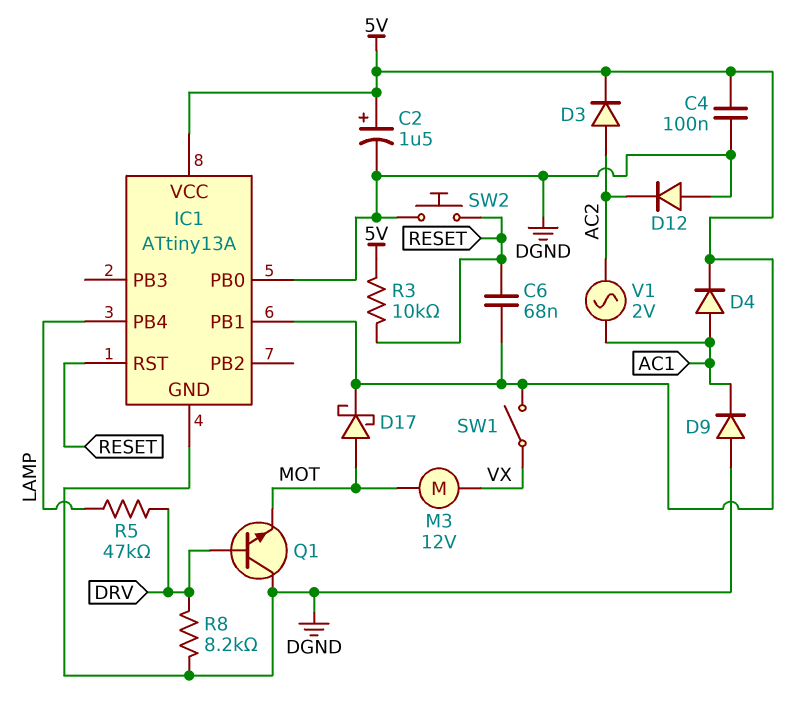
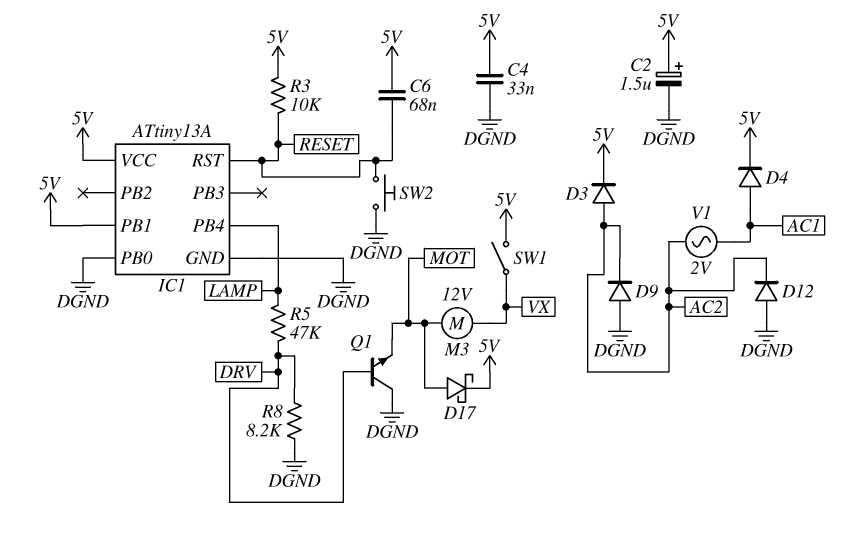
C4: 100nF (5V, DGND) -> 33nF (5V, DGND)
D9: diode (A DGND, K AC1) -> diode (A DGND, K AC2)

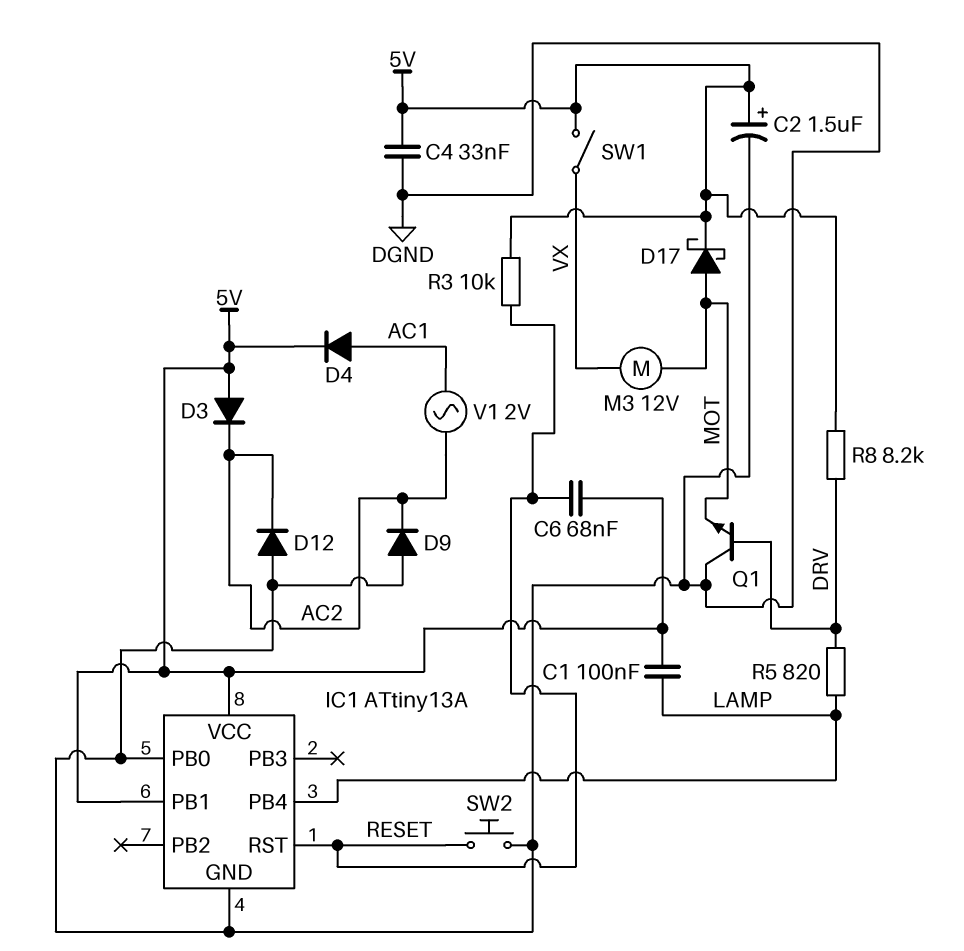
C1: none -> 100nF (5V, LAMP)
D3: diode (A AC2, K 5V) -> diode (A 5V, K AC2)
R5: 47k (DRV, LAMP) -> 820 (DRV, LAMP)
R8: 8.2k (DGND, DRV) -> 8.2k (5V, DRV)

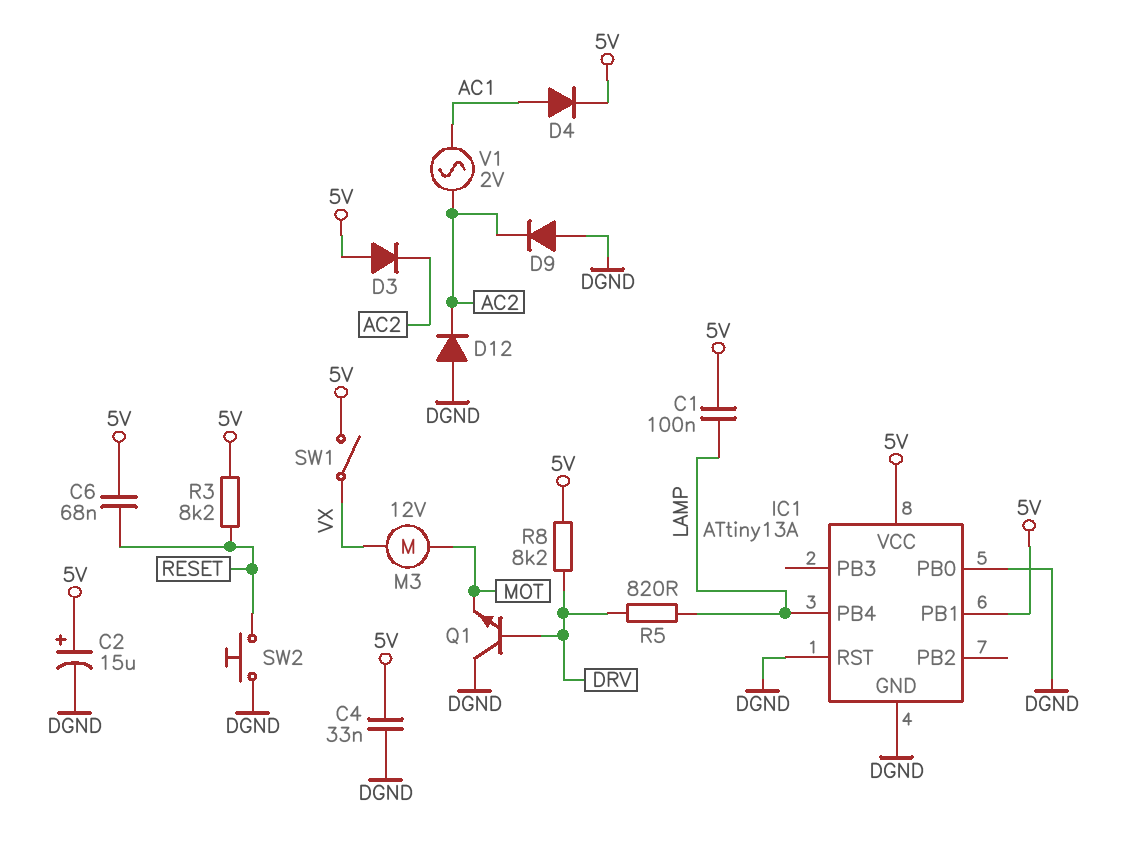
C2: 1.5uF (plus 5V, minus DGND) -> 15uF (plus 5V, minus DGND)
D17: schottky (A MOT, K 5V) -> none
IC1 pin RST: RESET -> DGND
R3: 10k (5V, RESET) -> 8.2k (5V, RESET)

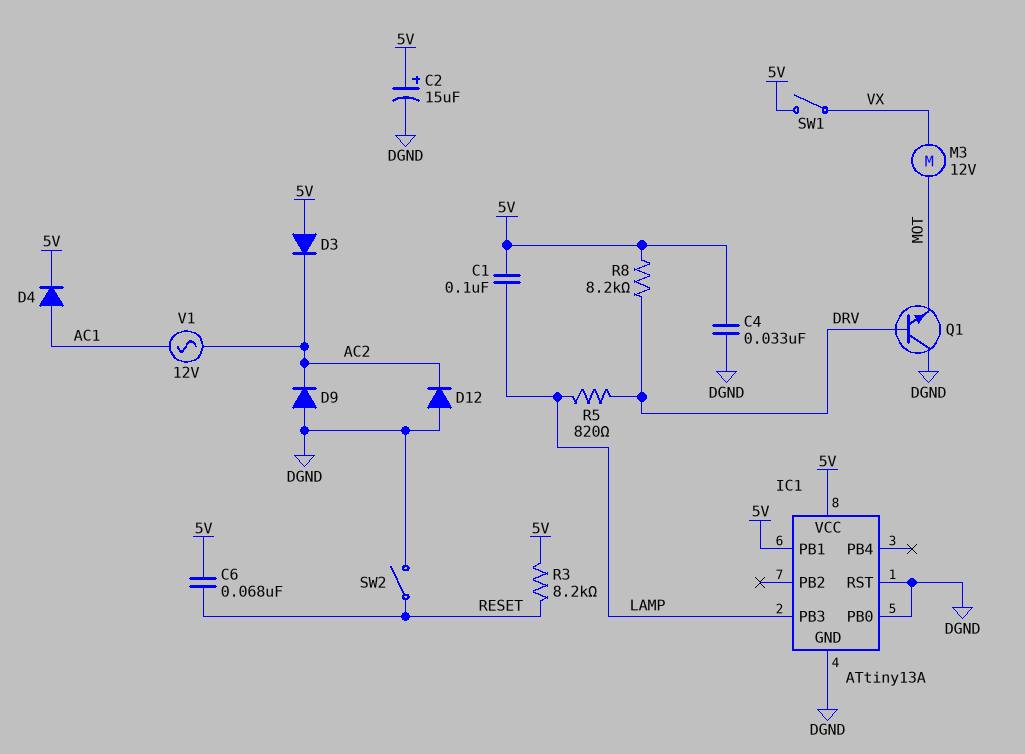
IC1 pin PB3: none -> LAMP
IC1 pin PB4: LAMP -> none
SW2: button (DGND, RESET) -> switch (DGND, RESET)
V1: AC 2V (AC1, AC2) -> AC 12V (AC1, AC2)

